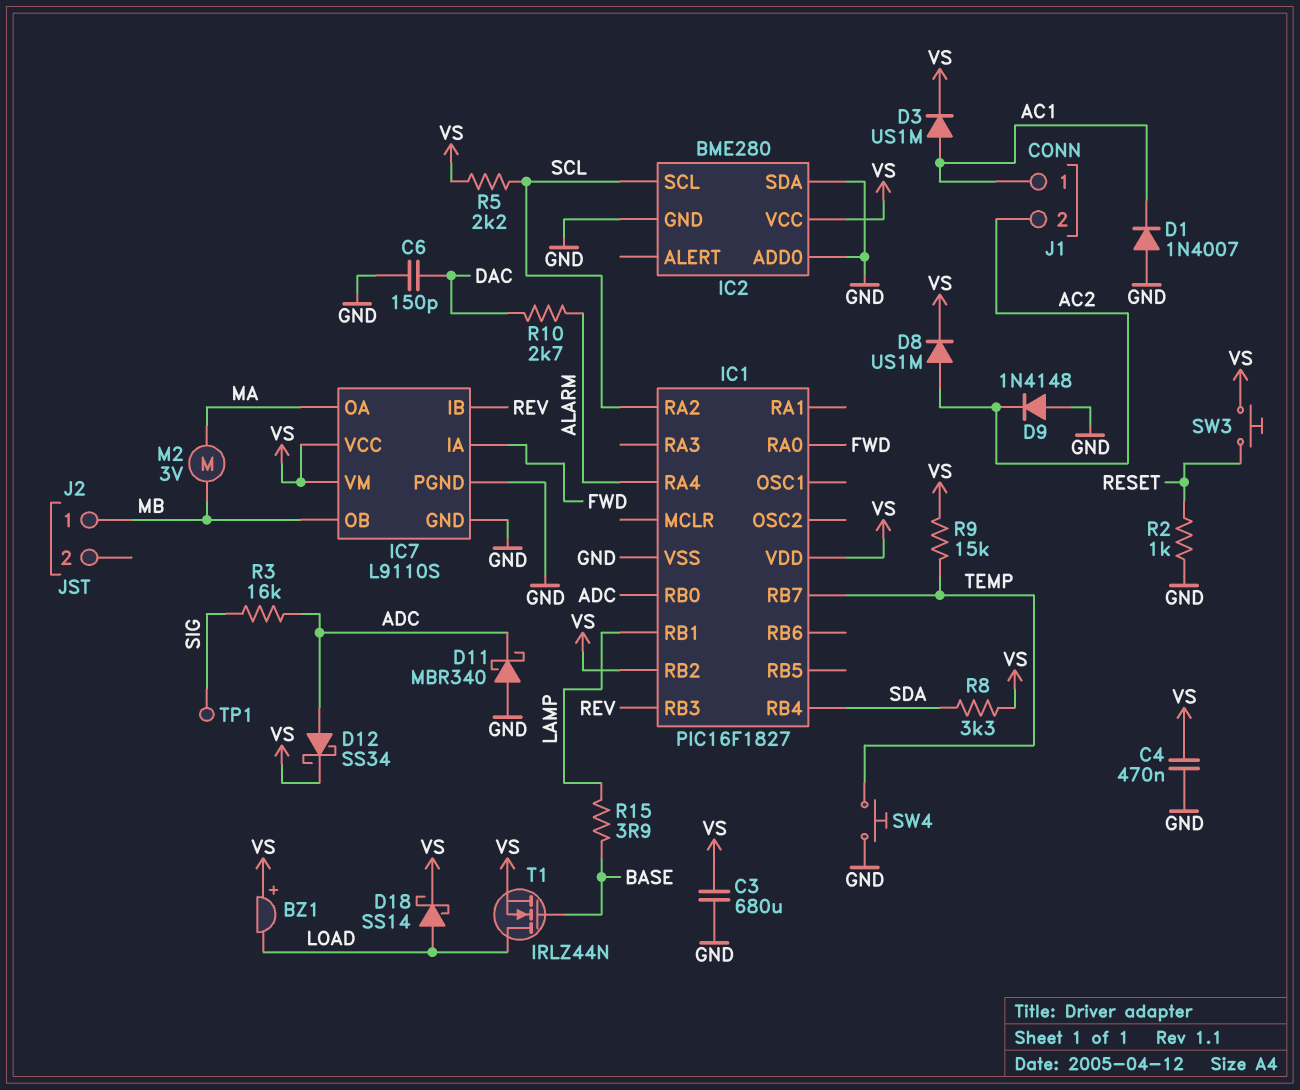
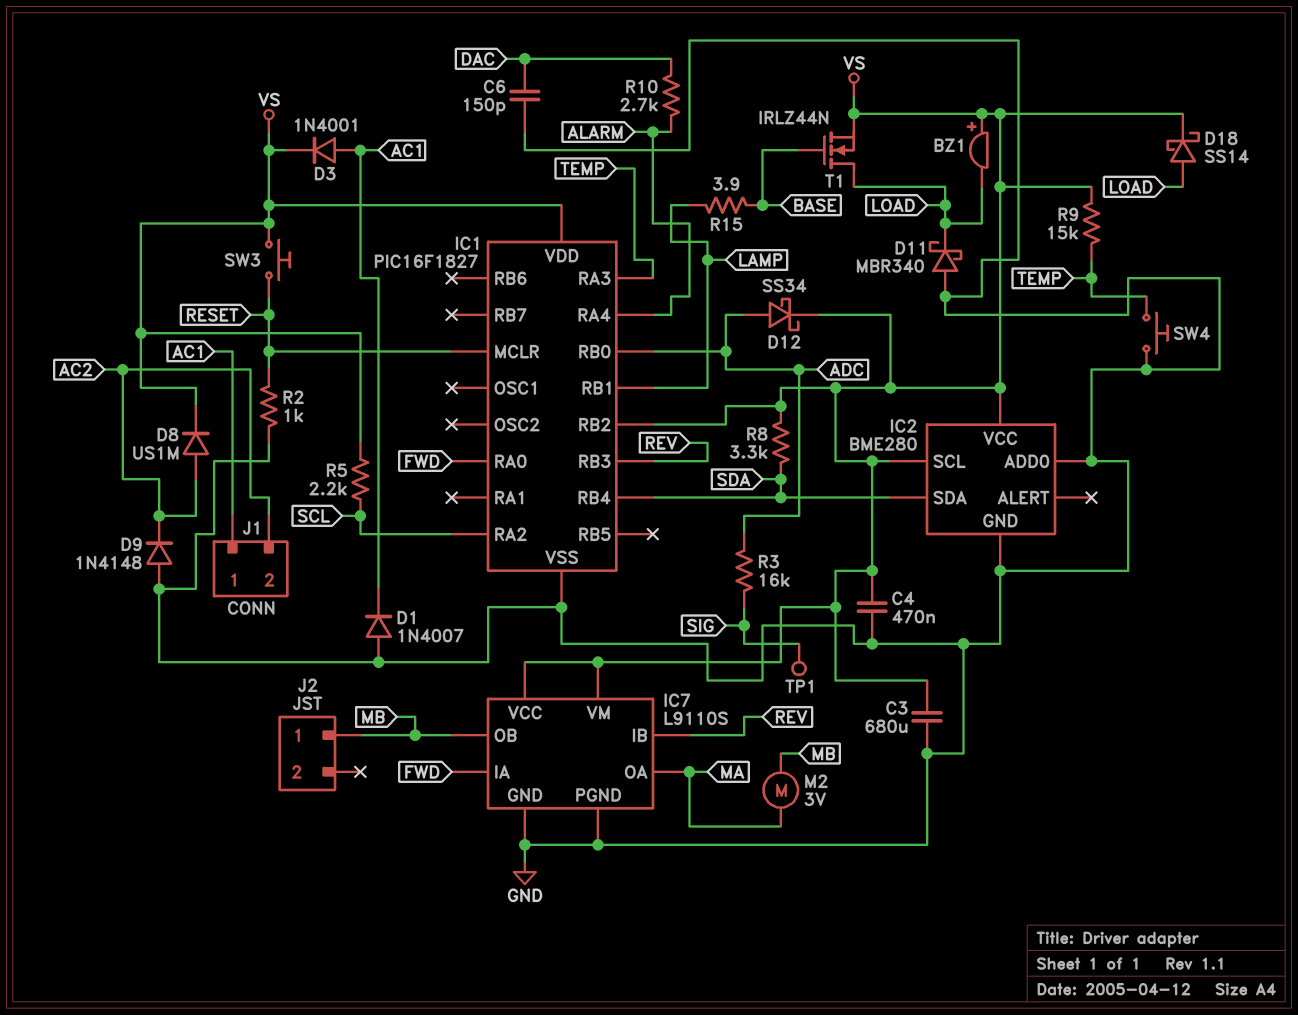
D3: diode US1M (A AC1, K VS) -> diode 1N4001 (A AC1, K VS)
D11: schottky MBR340 (A GND, K ADC) -> schottky MBR340 (A GND, K LOAD)
IC1 pin MCLR: none -> RESET
IC1 pin RA3: none -> TEMP
IC1 pin RB7: TEMP -> none
IC2 pin SCL: SCL -> VS
IC2 pin SDA: GND -> SDA

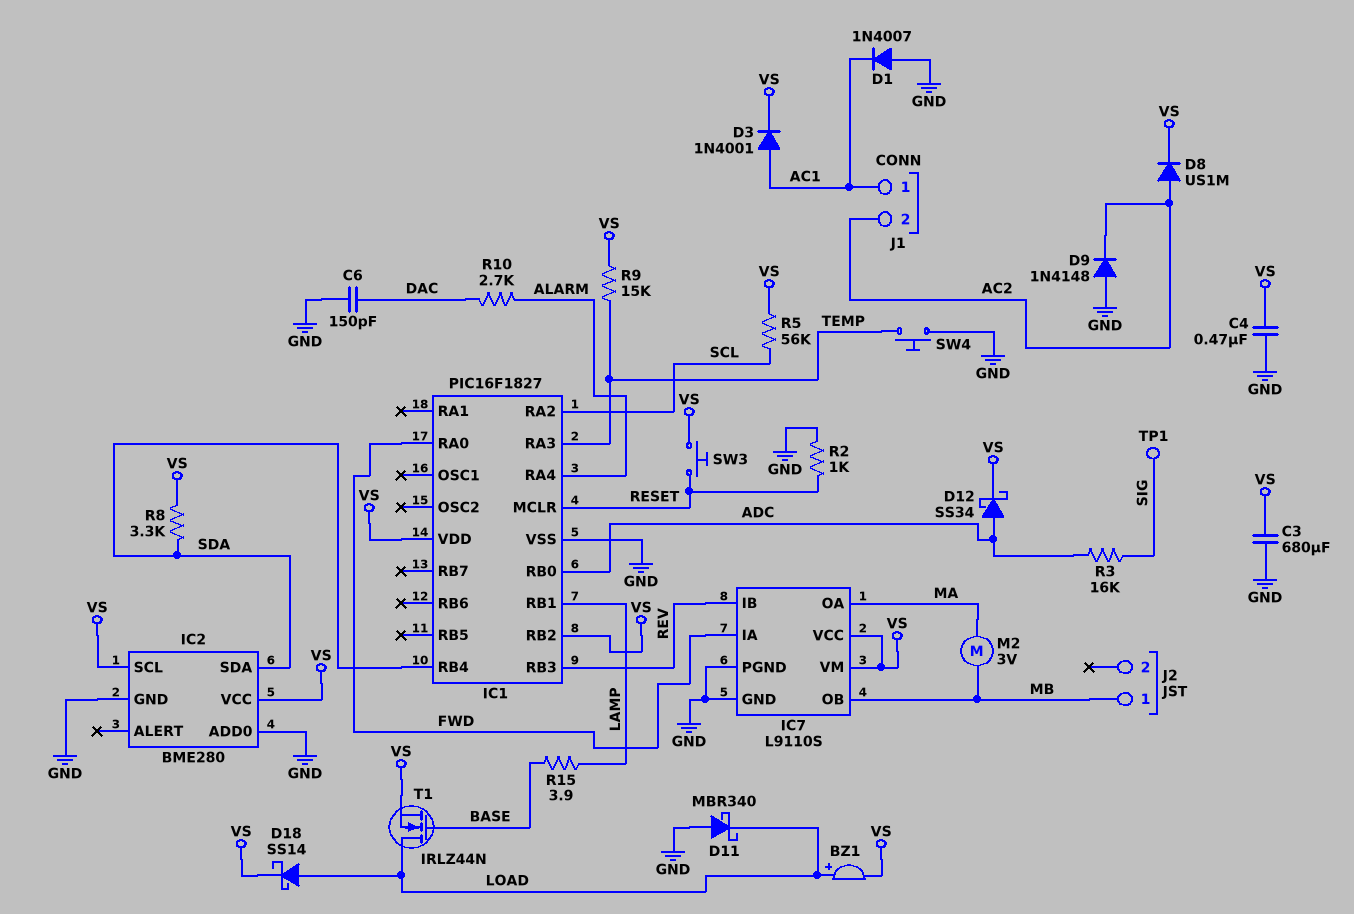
BZ1: buzzer (plus VS, minus LOAD) -> buzzer (plus LOAD, minus VS)
R5: 2.2k (SCL, VS) -> 56k (SCL, VS)

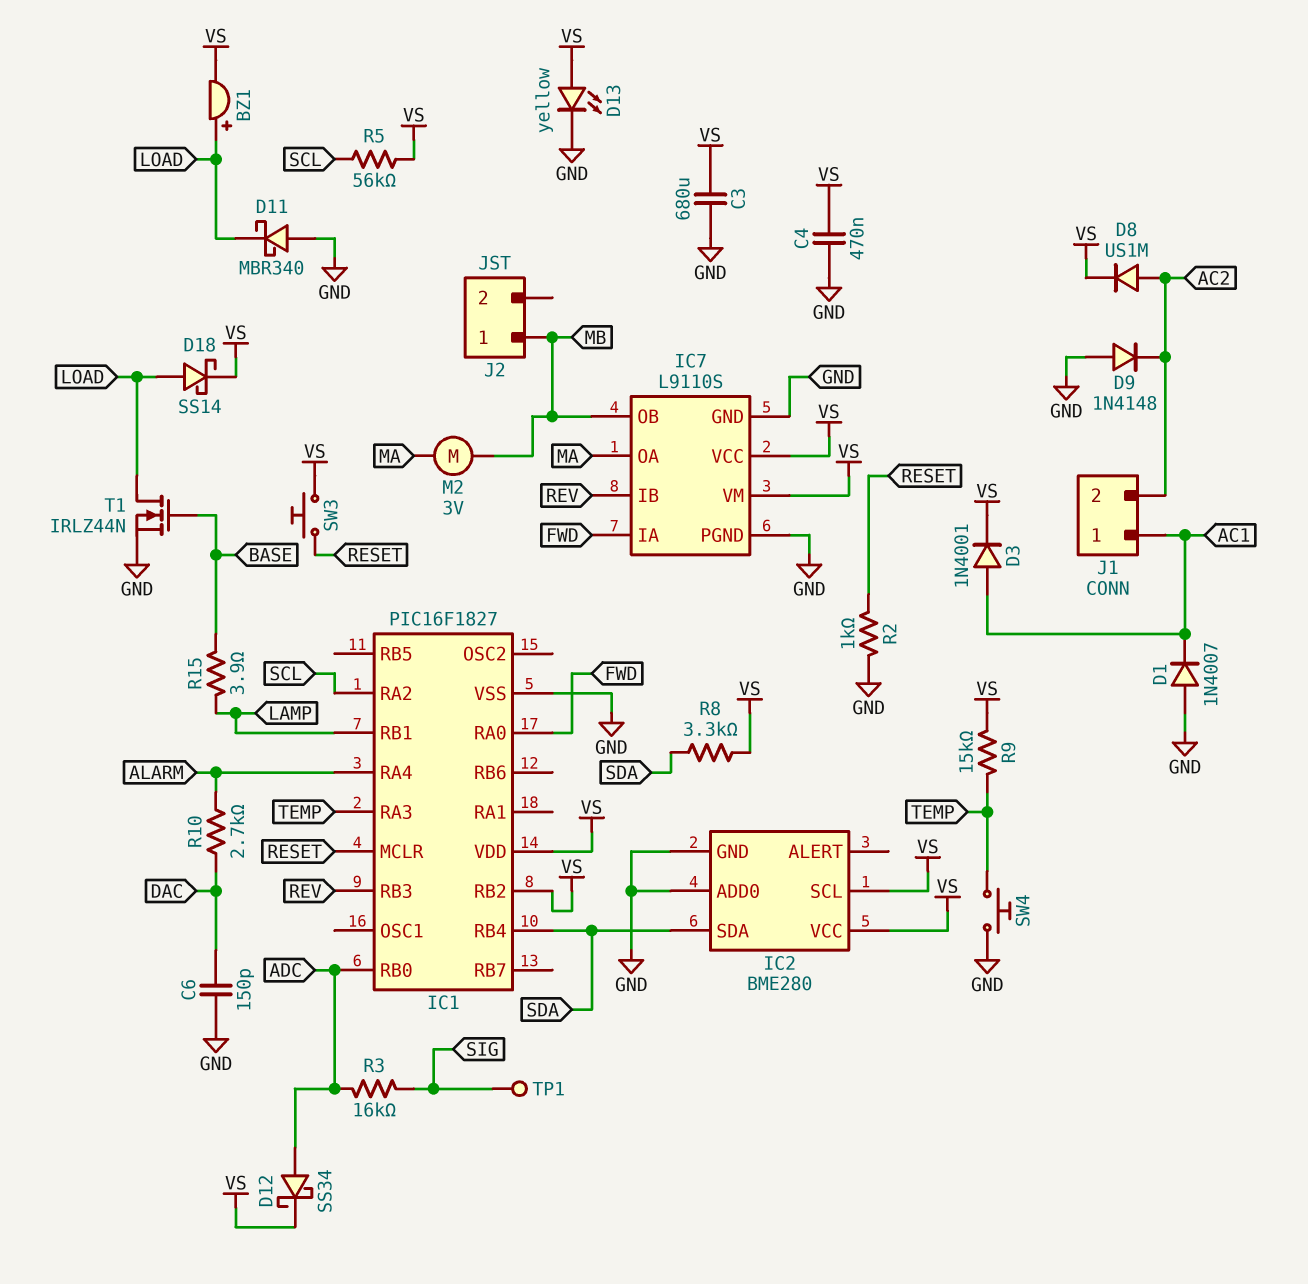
D13: none -> LED yellow (A VS, K GND)
T1: NMOS IRLZ44N (G BASE, D LOAD, S VS) -> NMOS IRLZ44N (G BASE, D LOAD, S GND)

